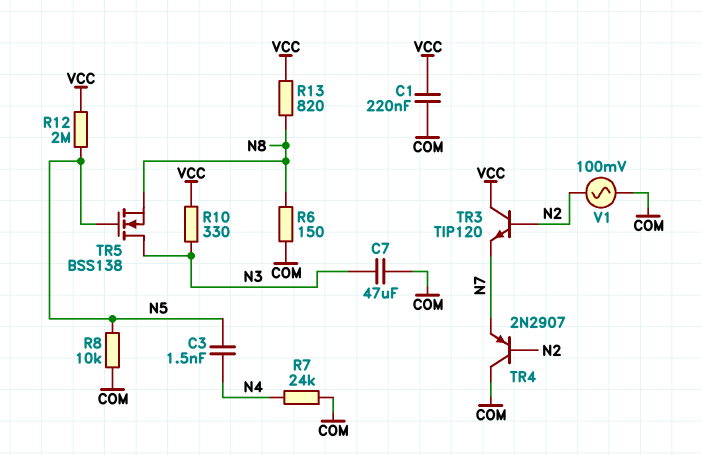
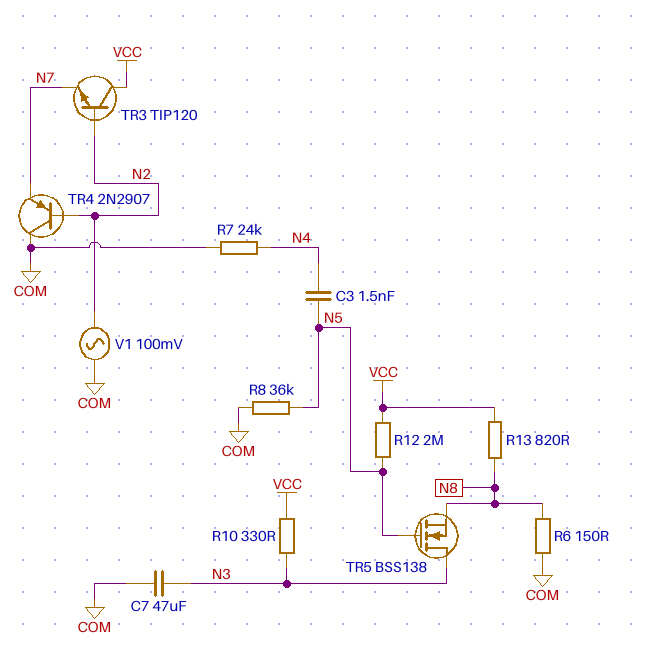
C1: 220nF (COM, VCC) -> none
R8: 10k (COM, N5) -> 36k (COM, N5)

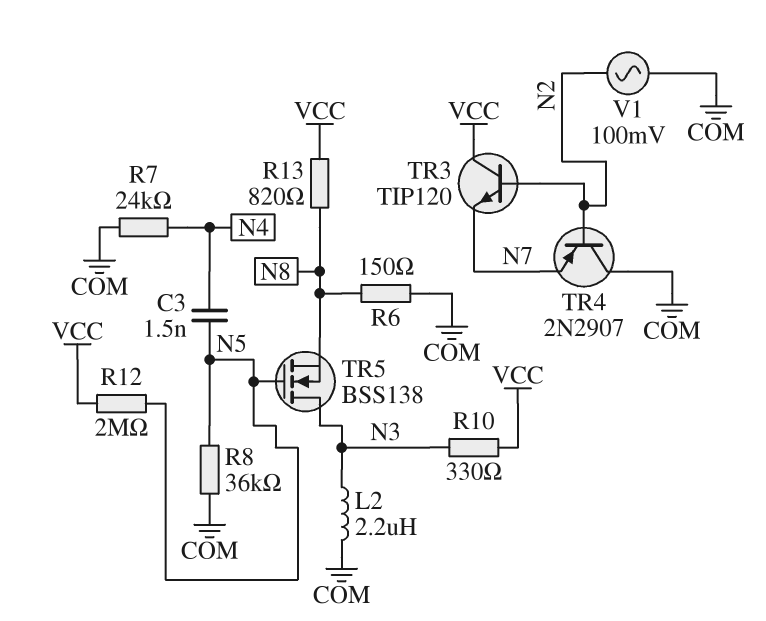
C7: 47uF (COM, N3) -> none
L2: none -> 2.2uH (COM, N3)

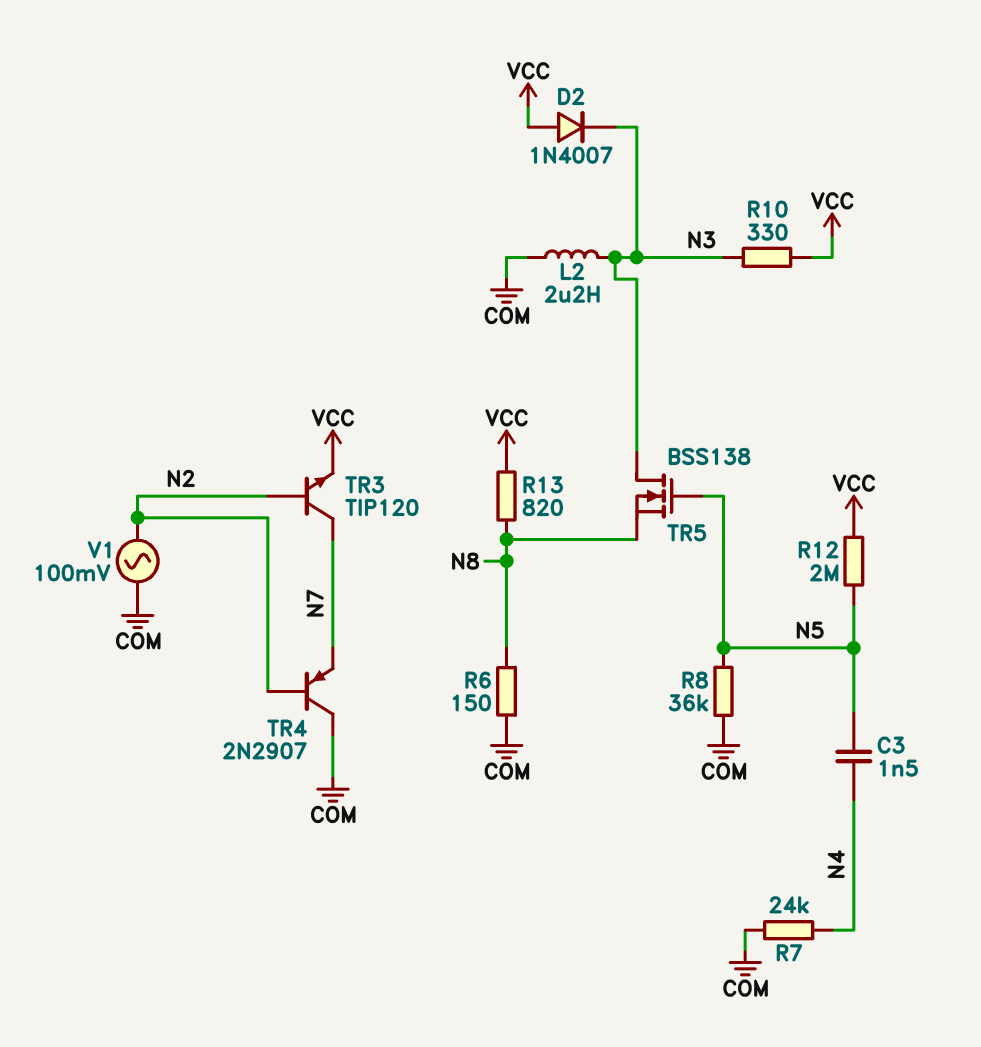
D2: none -> diode 1N4007 (A VCC, K N3)
TR3: NPN TIP120 (B N2, C VCC, E N7) -> NPN TIP120 (B N2, C N7, E VCC)

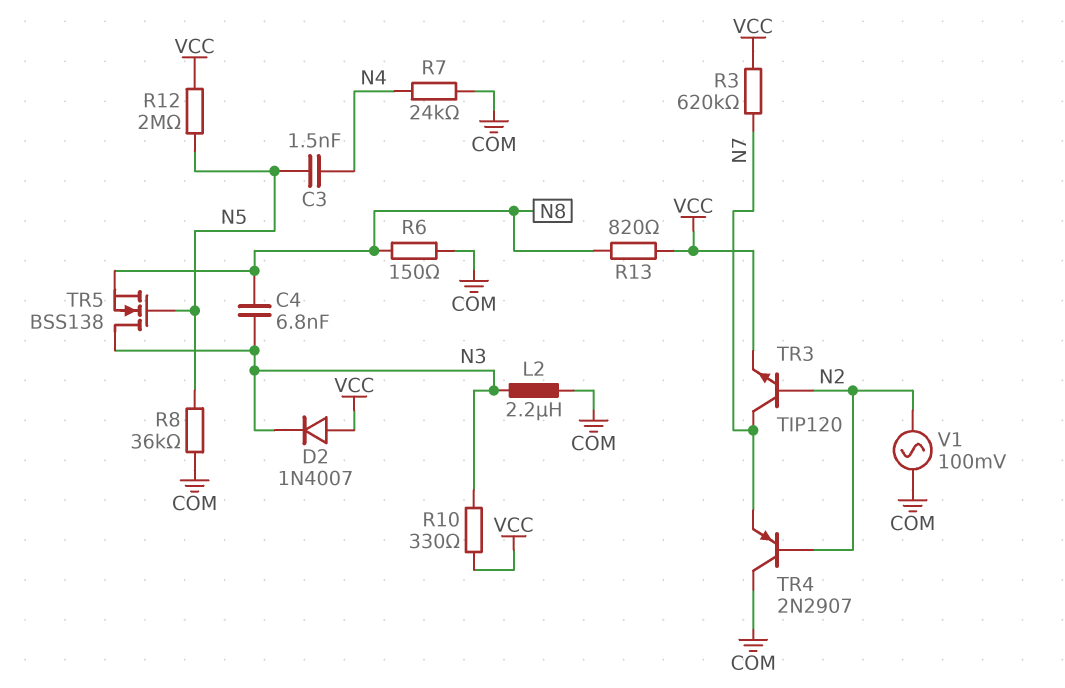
C4: none -> 6.8nF (N3, N8)
R3: none -> 620k (N7, VCC)

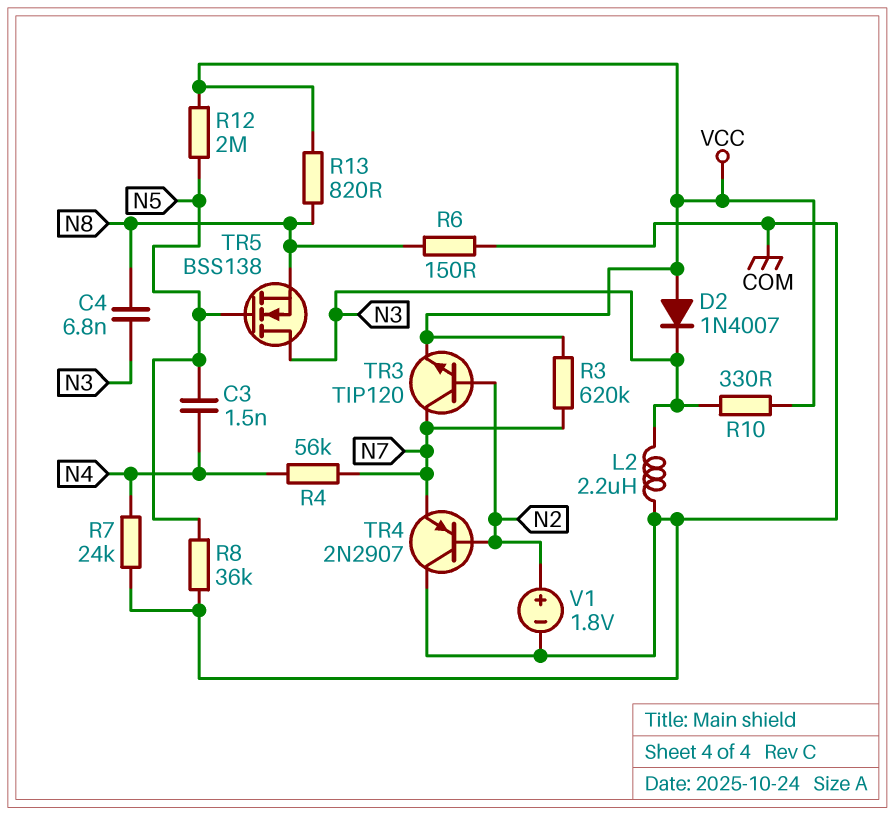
R4: none -> 56k (N4, N7)
V1: AC 100mV (COM, N2) -> 1.8V (plus N2, minus COM)

